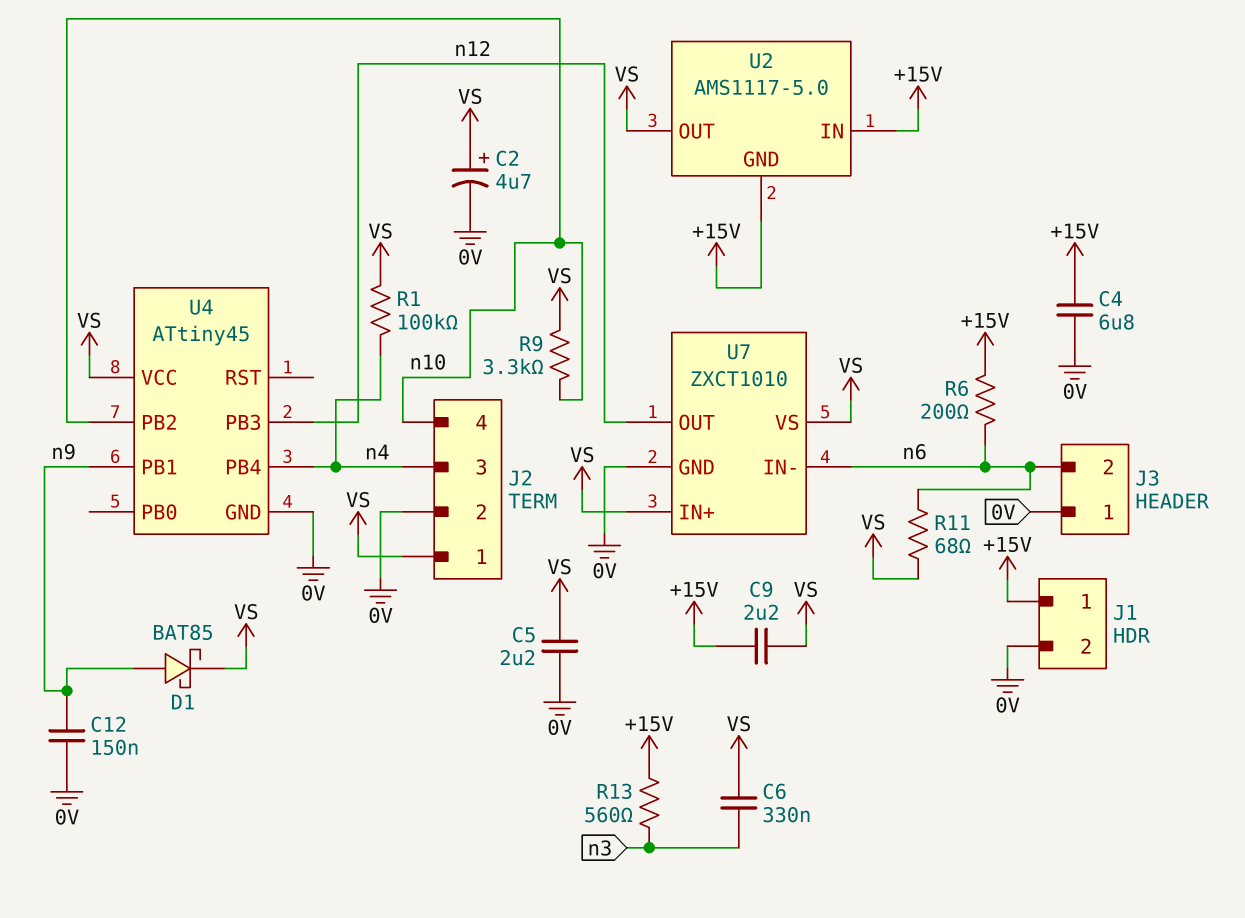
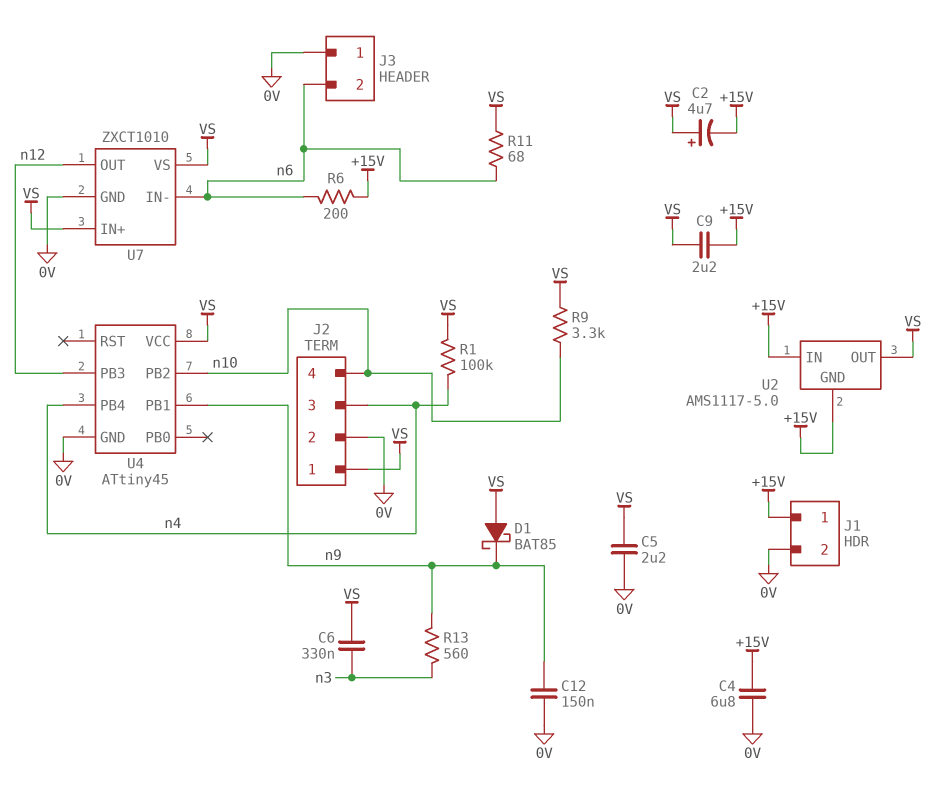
C2: 4.7uF (plus VS, minus 0V) -> 4.7uF (plus VS, minus +15V)
D1: schottky BAT85 (A n9, K VS) -> schottky BAT85 (A VS, K n9)
R13: 560 (+15V, n3) -> 560 (n3, n9)

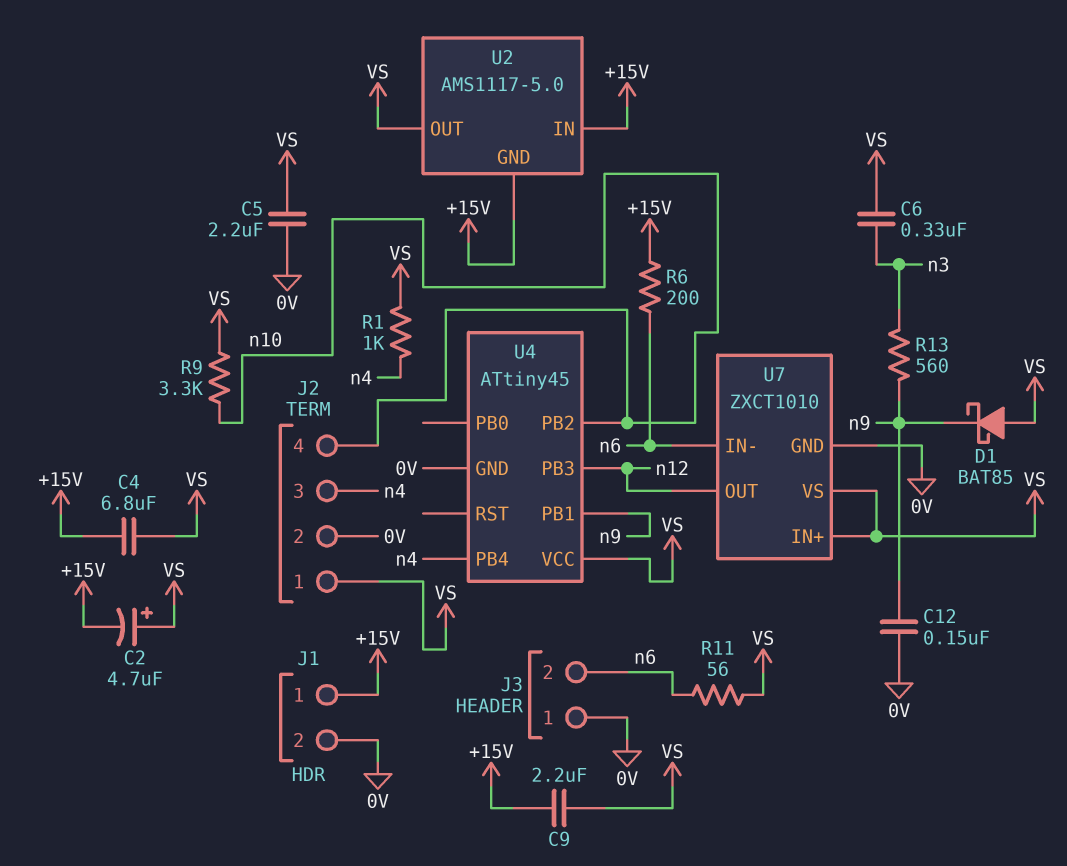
C4: 6.8uF (+15V, 0V) -> 6.8uF (+15V, VS)
R1: 100k (VS, n4) -> 1k (VS, n4)
R11: 68 (VS, n6) -> 56 (VS, n6)

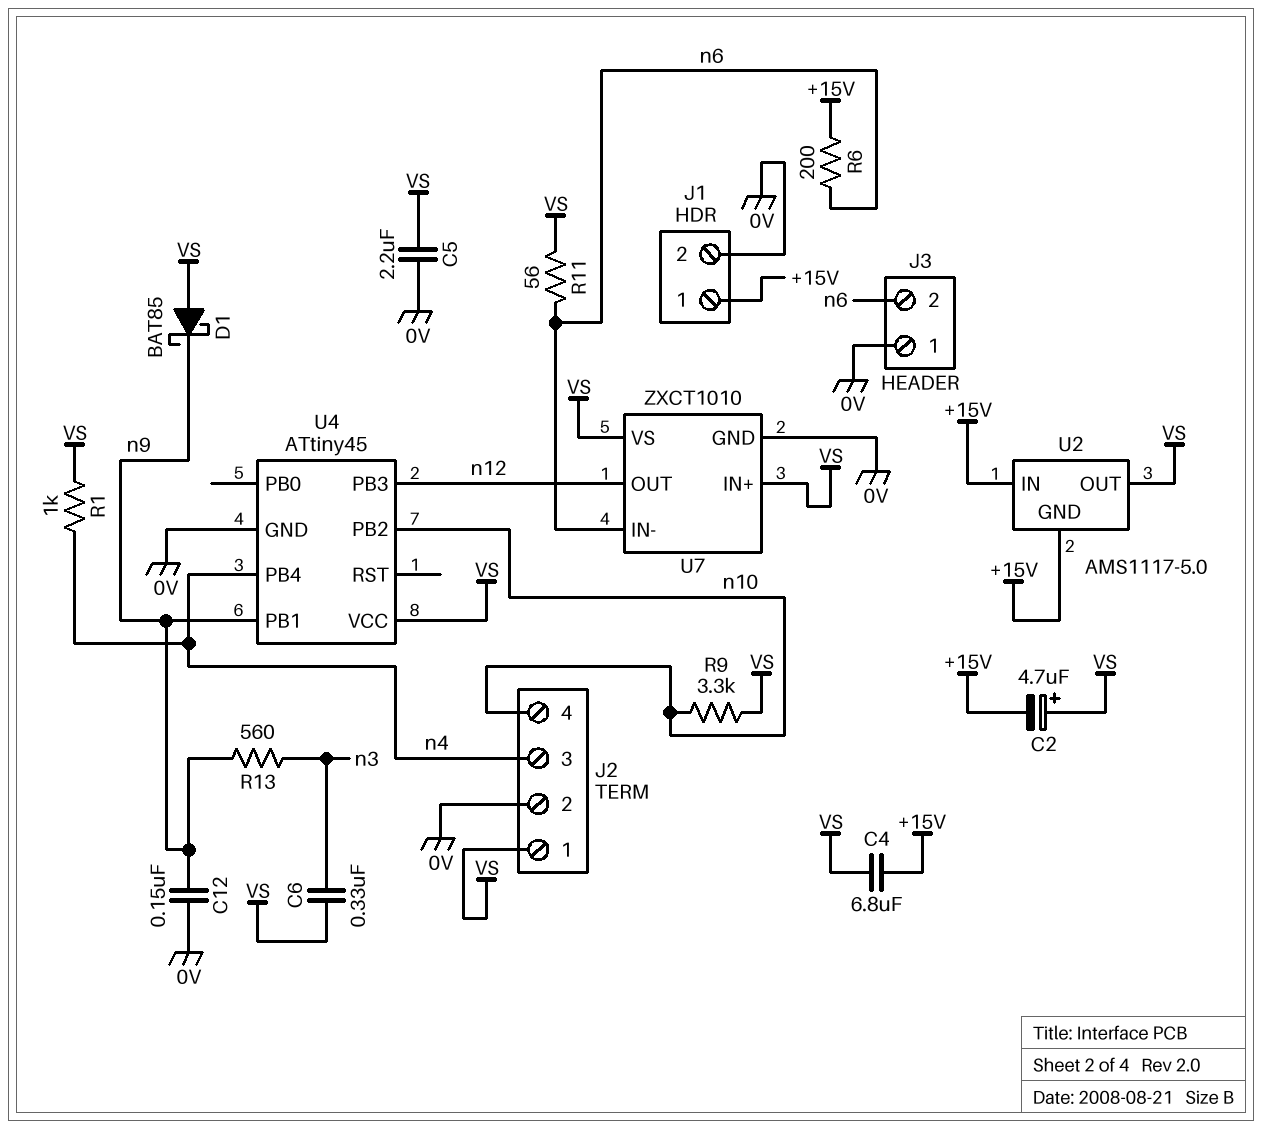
C9: 2.2uF (+15V, VS) -> none

